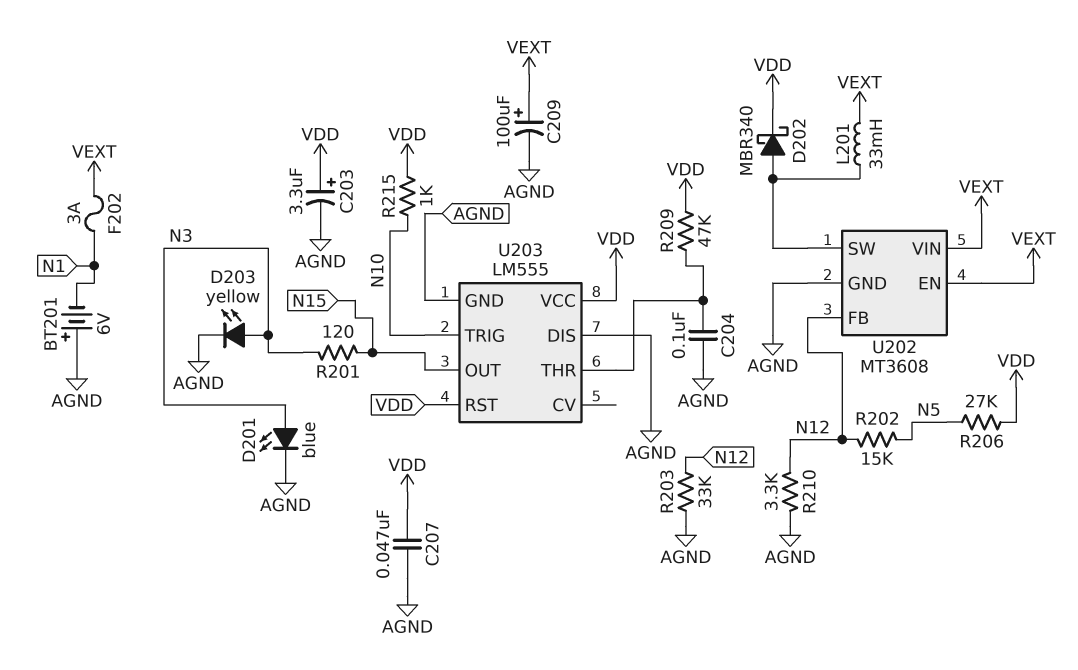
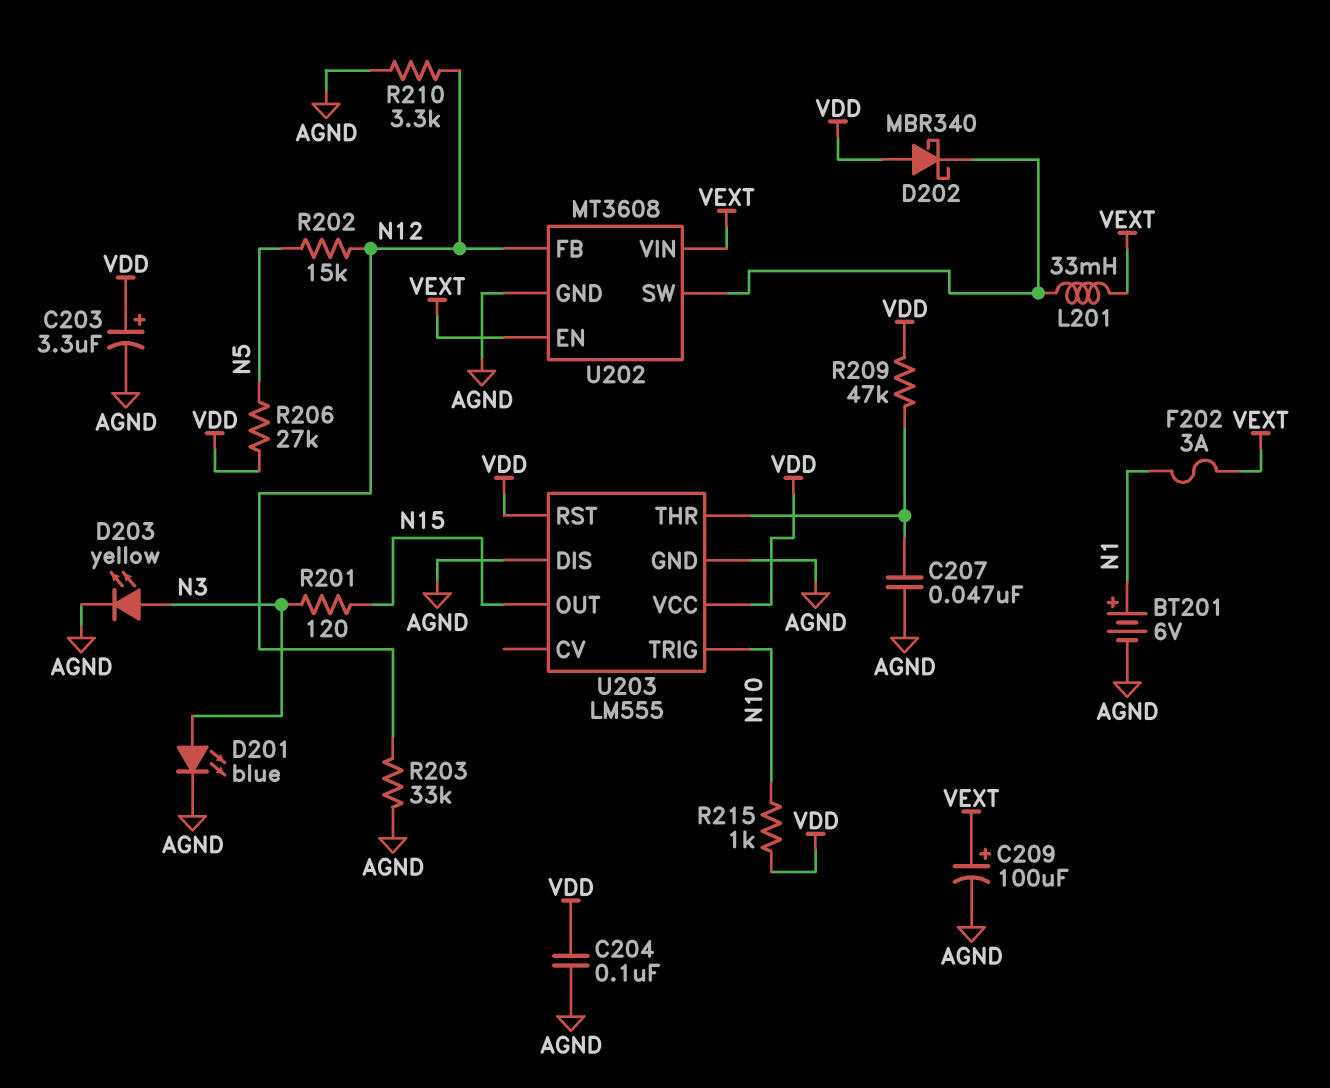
BT201: 6V (plus AGND, minus N1) -> 6V (plus N1, minus AGND)
C204: 100nF (AGND, U203/THR) -> 100nF (AGND, VDD)
C207: 47nF (AGND, VDD) -> 47nF (AGND, U203/THR)
D202: schottky MBR340 (A U202/SW, K VDD) -> schottky MBR340 (A VDD, K U202/SW)

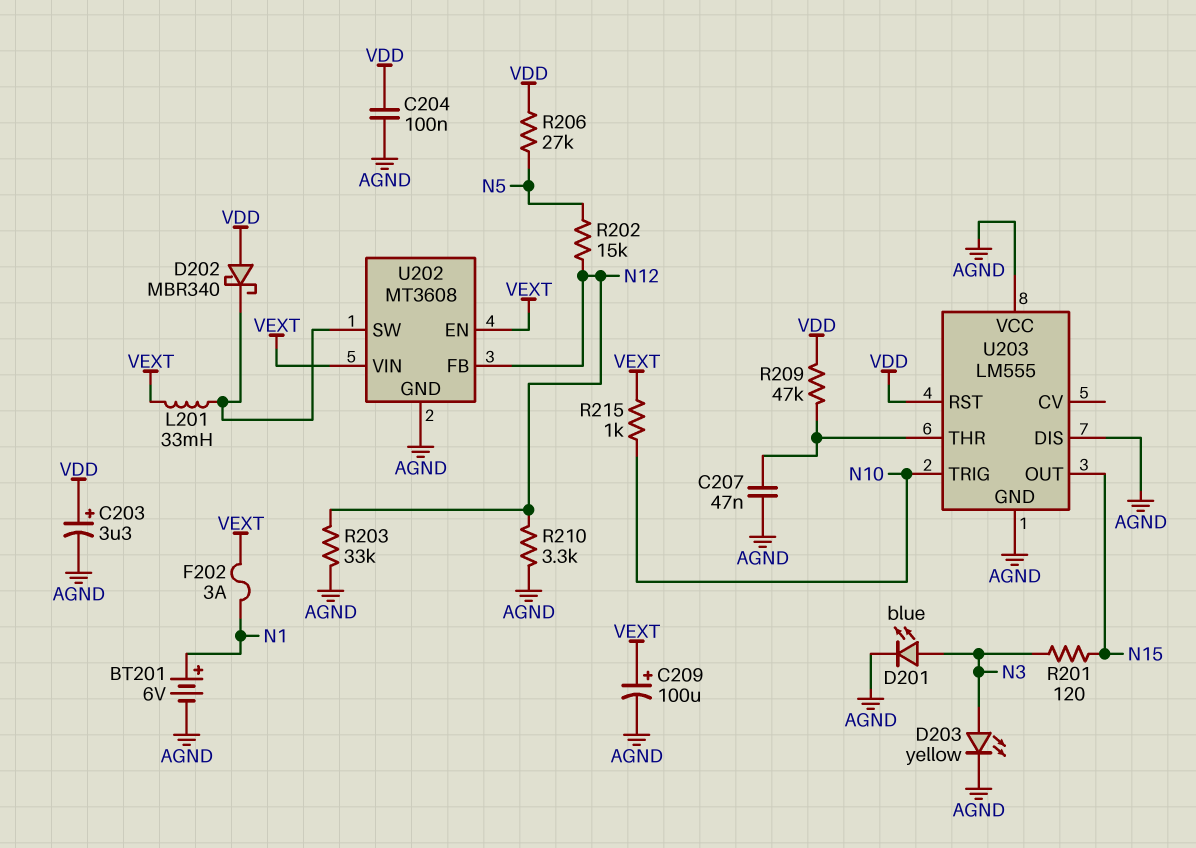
R215: 1k (N10, VDD) -> 1k (N10, VEXT)
U203 pin VCC: VDD -> AGND

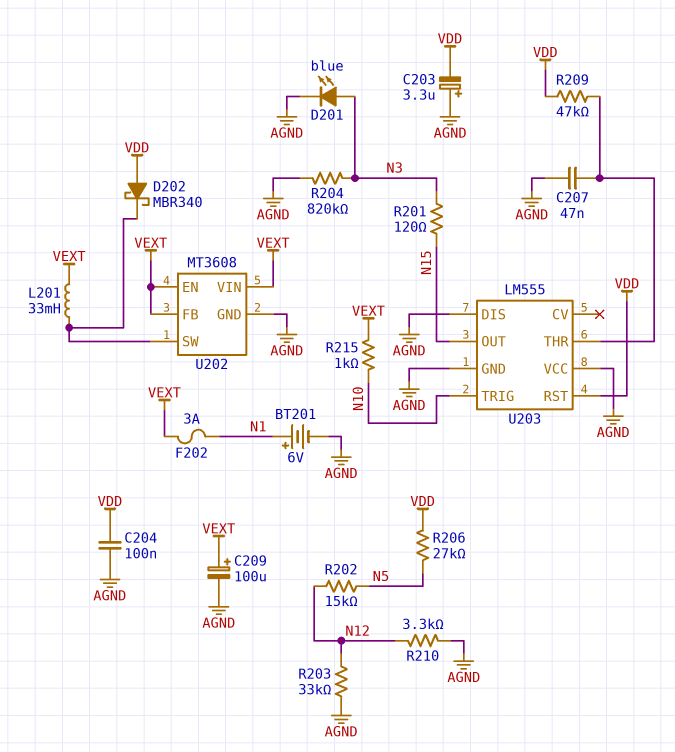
C203: 3.3uF (plus VDD, minus AGND) -> 3.3uF (plus AGND, minus VDD)
D203: LED yellow (A N3, K AGND) -> none
R204: none -> 820k (AGND, N3)
U202 pin FB: N12 -> VEXT

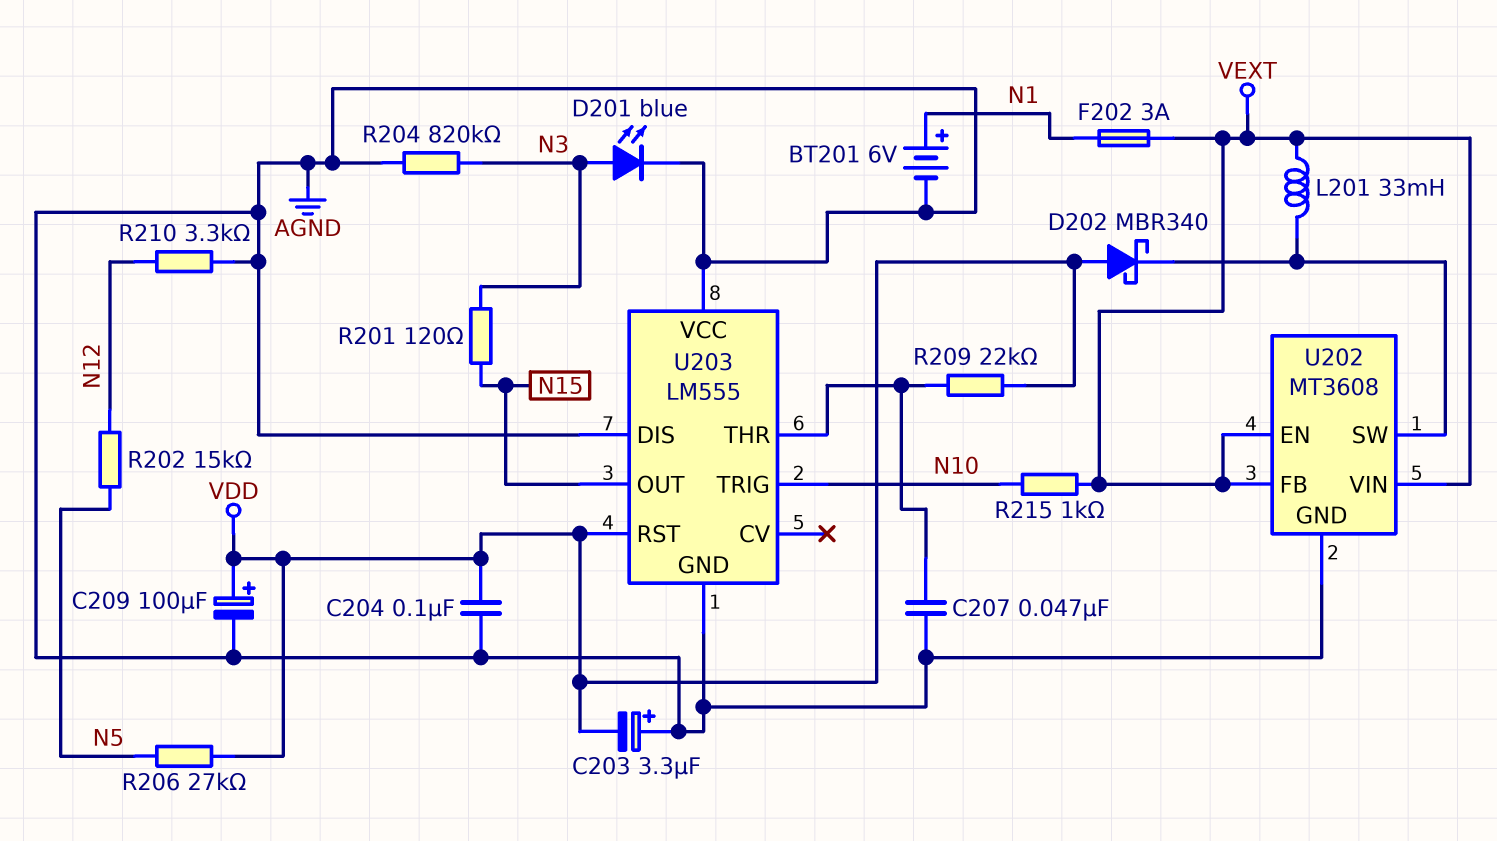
C209: 100uF (plus VEXT, minus AGND) -> 100uF (plus VDD, minus AGND)
R203: 33k (AGND, N12) -> none
R209: 47k (U203/THR, VDD) -> 22k (U203/THR, VDD)

